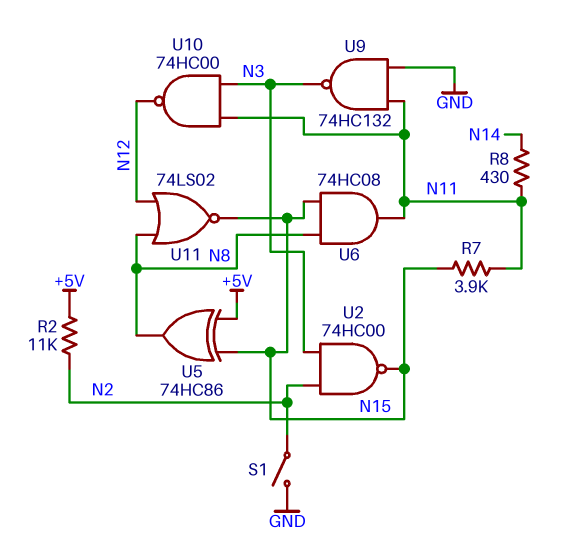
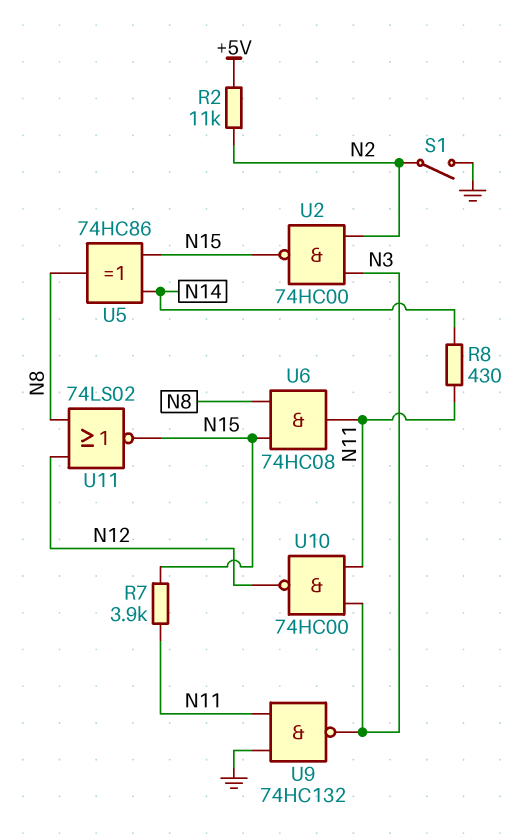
U5: XOR 74HC86 (in +5V, in N15, out N8) -> XOR 74HC86 (in N14, in N15, out N8)

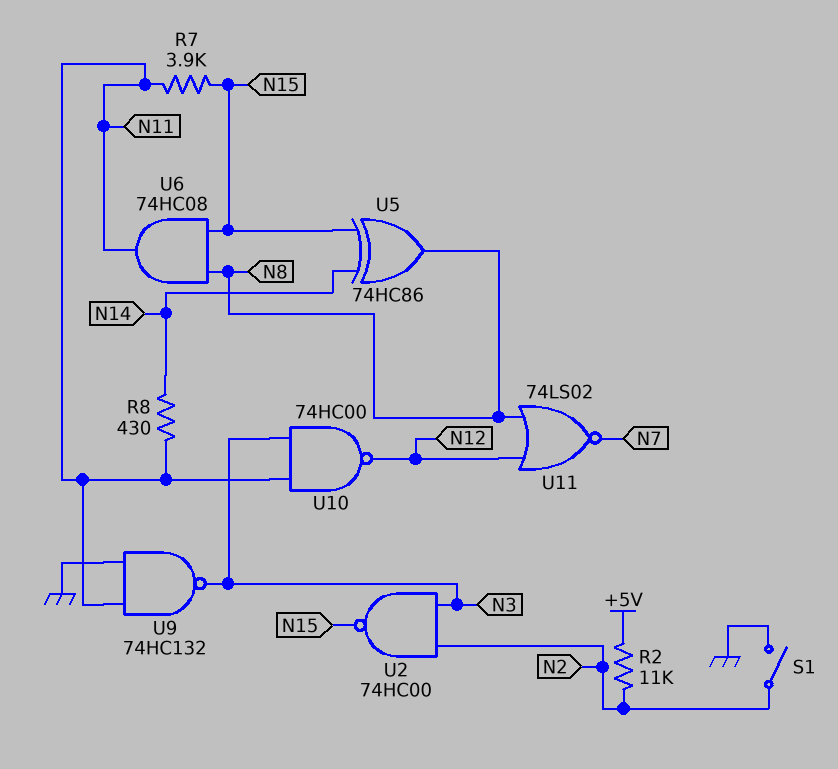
U11: NOR 74LS02 (in N8, in N12, out N15) -> NOR 74LS02 (in N8, in N12, out N7)

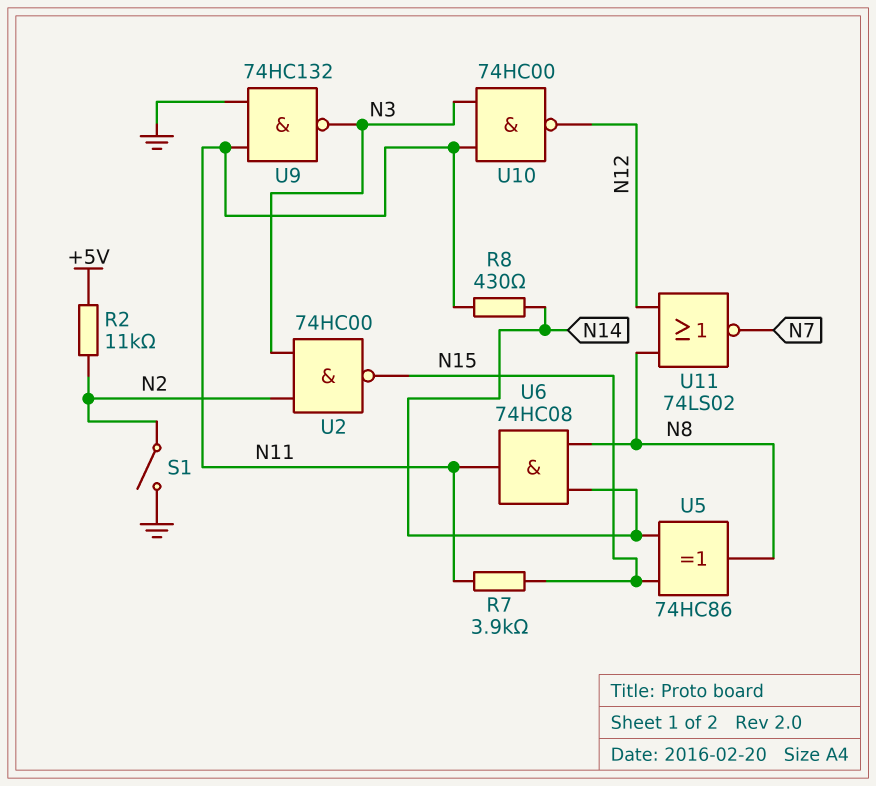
U6: AND 74HC08 (in N8, in N15, out N11) -> AND 74HC08 (in N8, in N14, out N11)

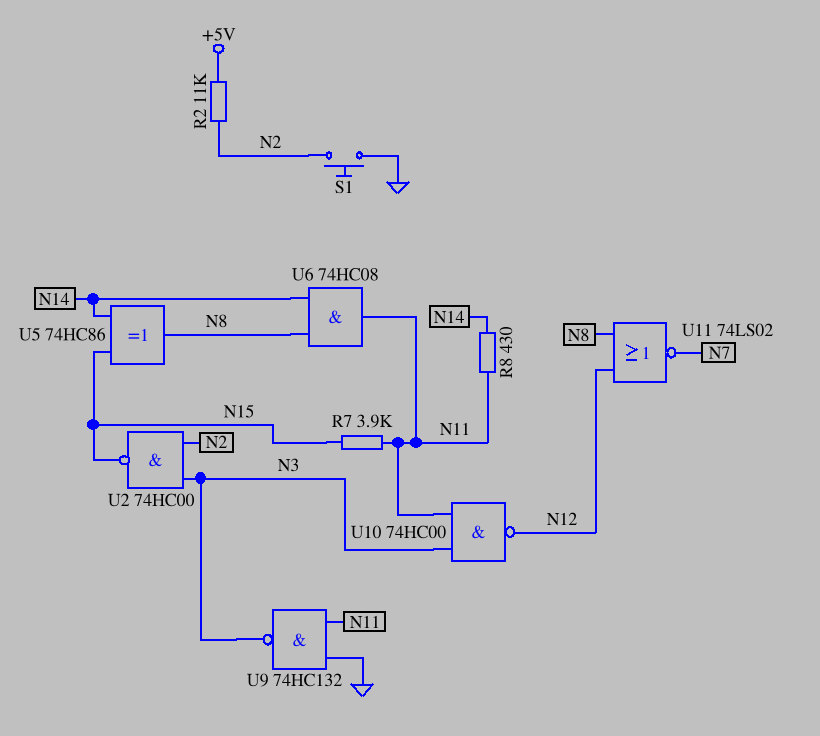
S1: switch (GND, N2) -> button (GND, N2)

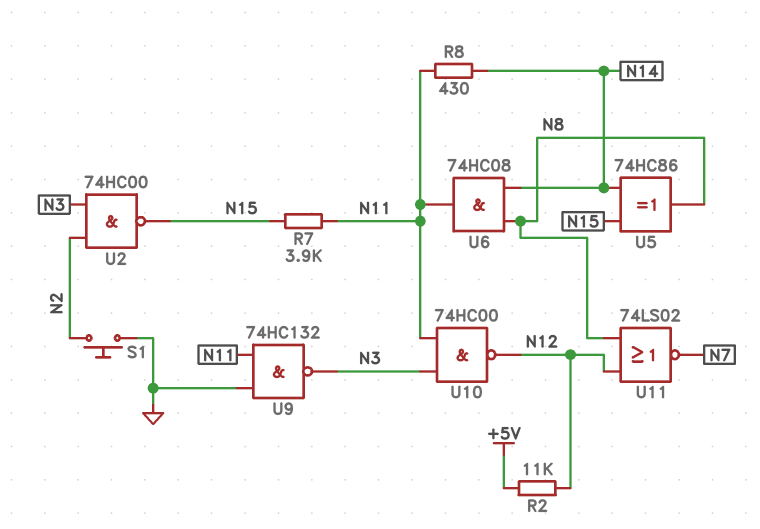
R2: 11k (+5V, N2) -> 11k (+5V, N12)

